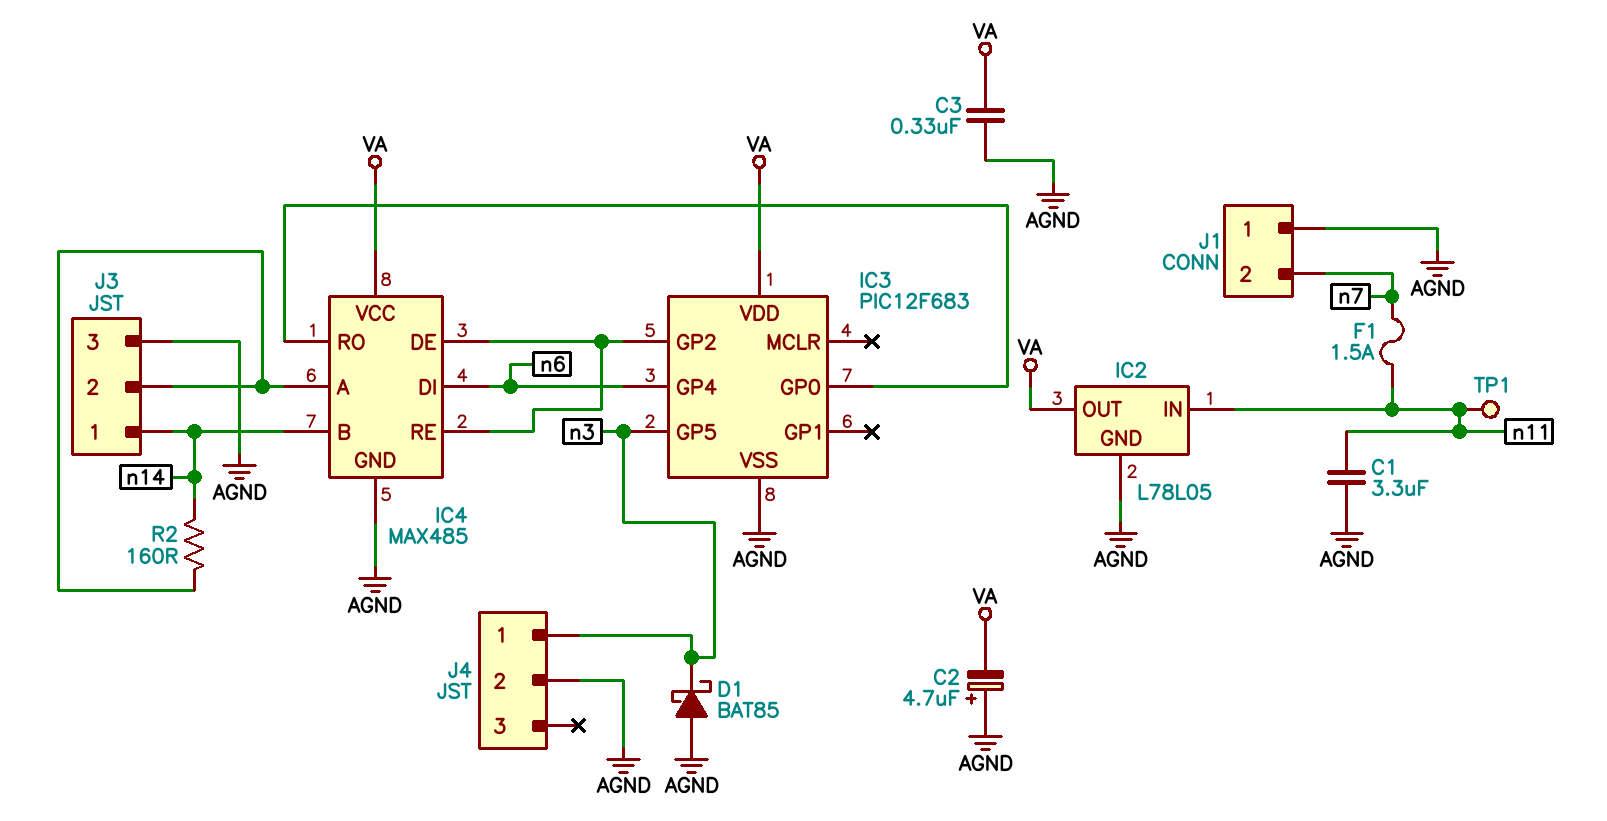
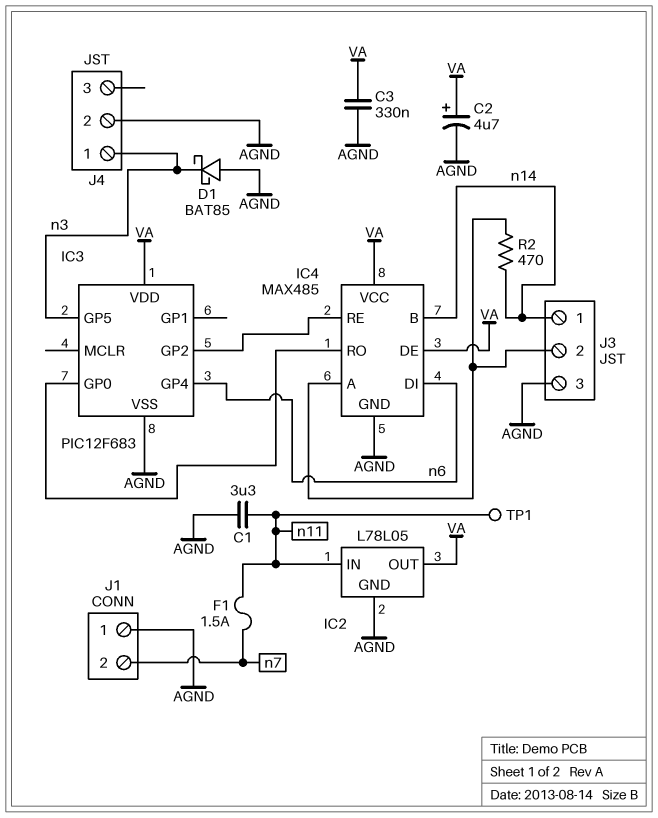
C2: 4.7uF (plus AGND, minus VA) -> 4.7uF (plus VA, minus AGND)
IC4 pin DE: IC3/GP2 -> VA
R2: 160 (IC4/A, n14) -> 470 (IC4/A, n14)

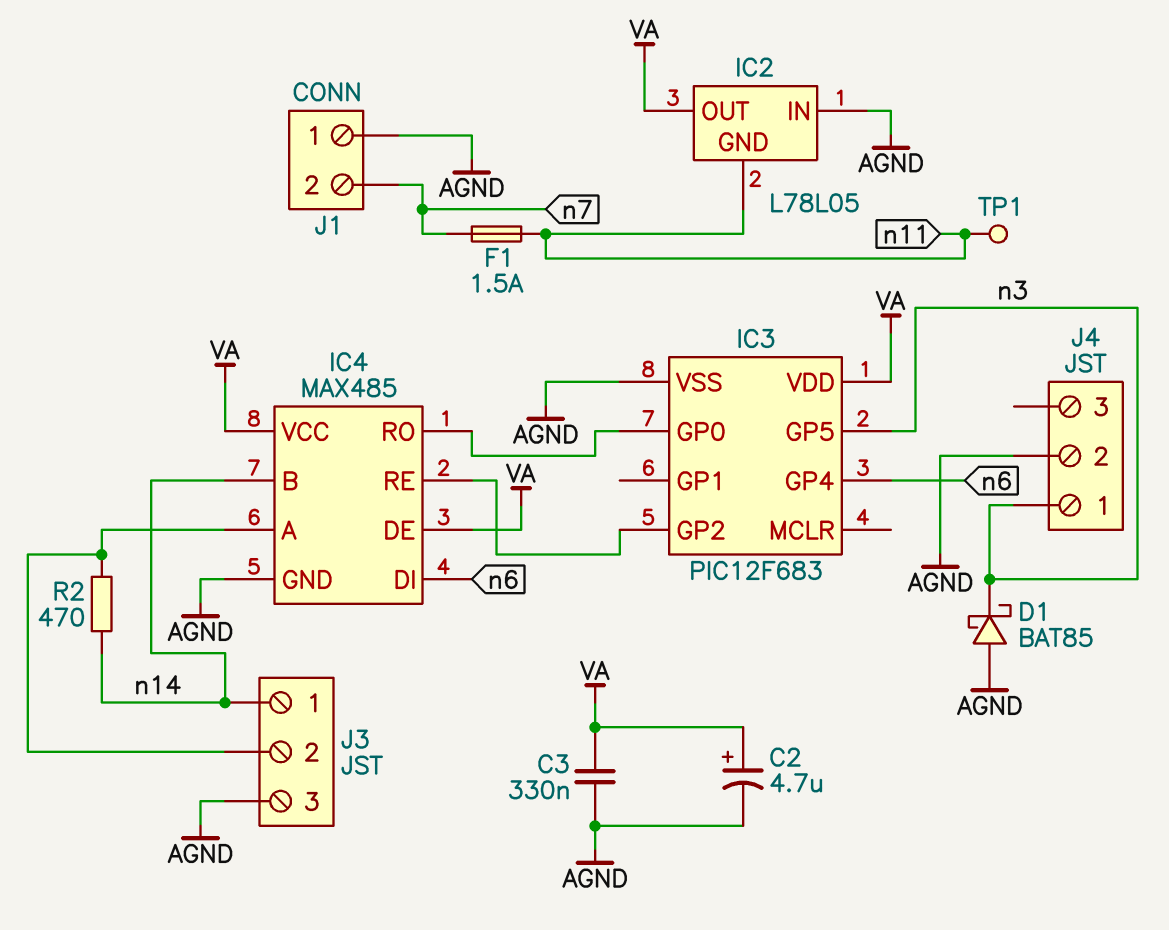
C1: 3.3uF (AGND, n11) -> none
IC2 pin GND: AGND -> n11
IC2 pin IN: n11 -> AGND

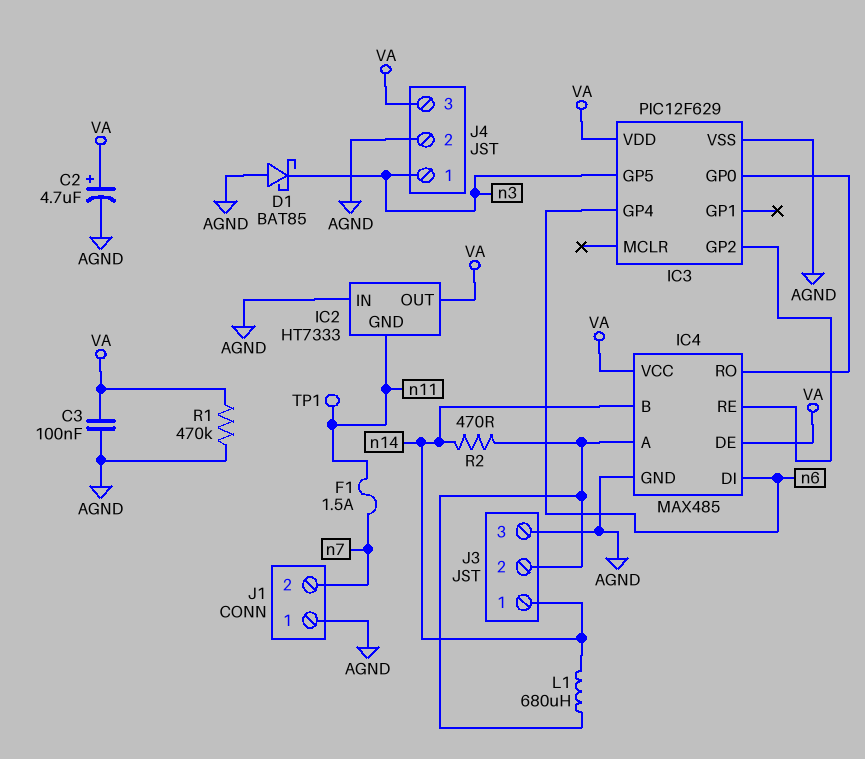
C3: 330nF (AGND, VA) -> 100nF (AGND, VA)
IC2: L78L05 -> HT7333
IC3: PIC12F683 -> PIC12F629
J4 pin 3: none -> VA
L1: none -> 680uH (IC4/A, n14)
R1: none -> 470k (AGND, VA)

